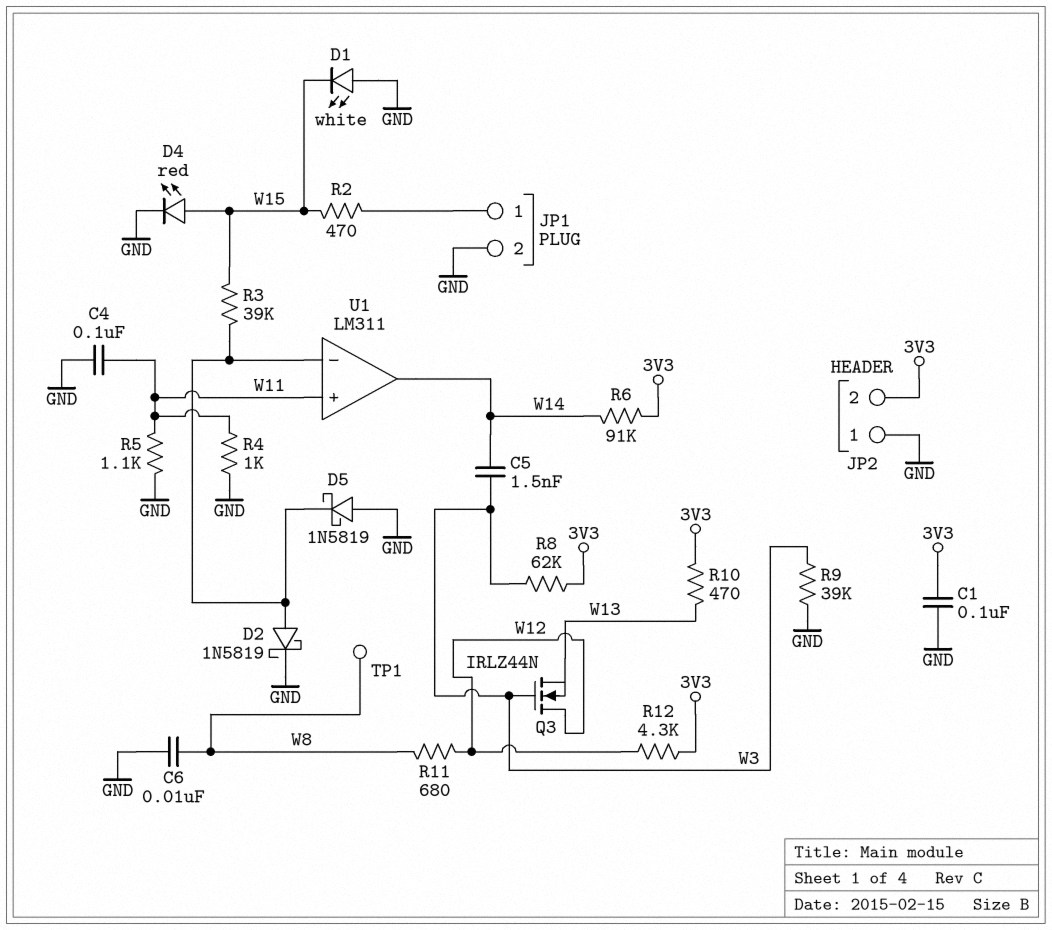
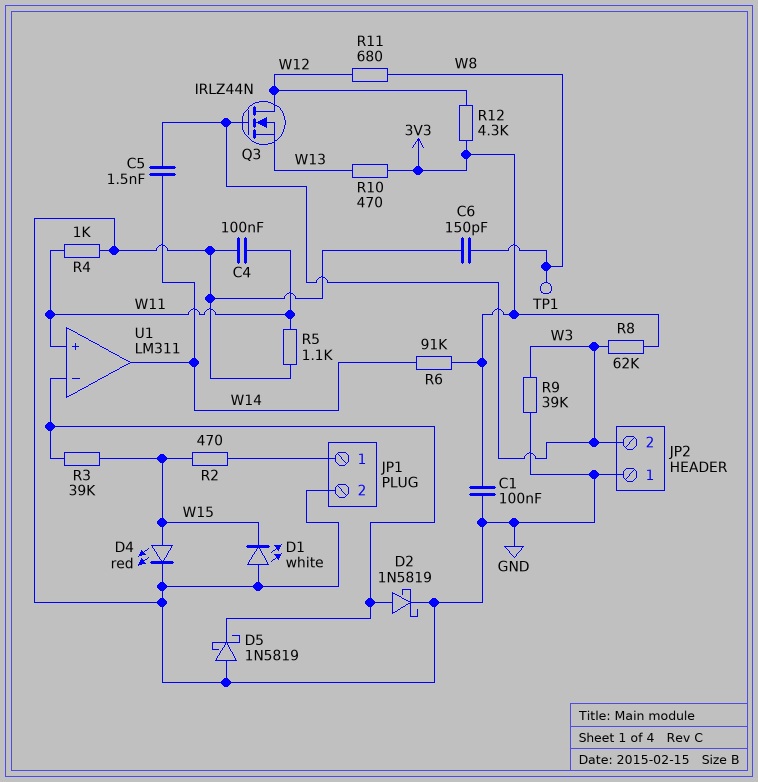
C6: 10nF (GND, W8) -> 150pF (GND, W8)
JP2 pin 2: 3V3 -> W3

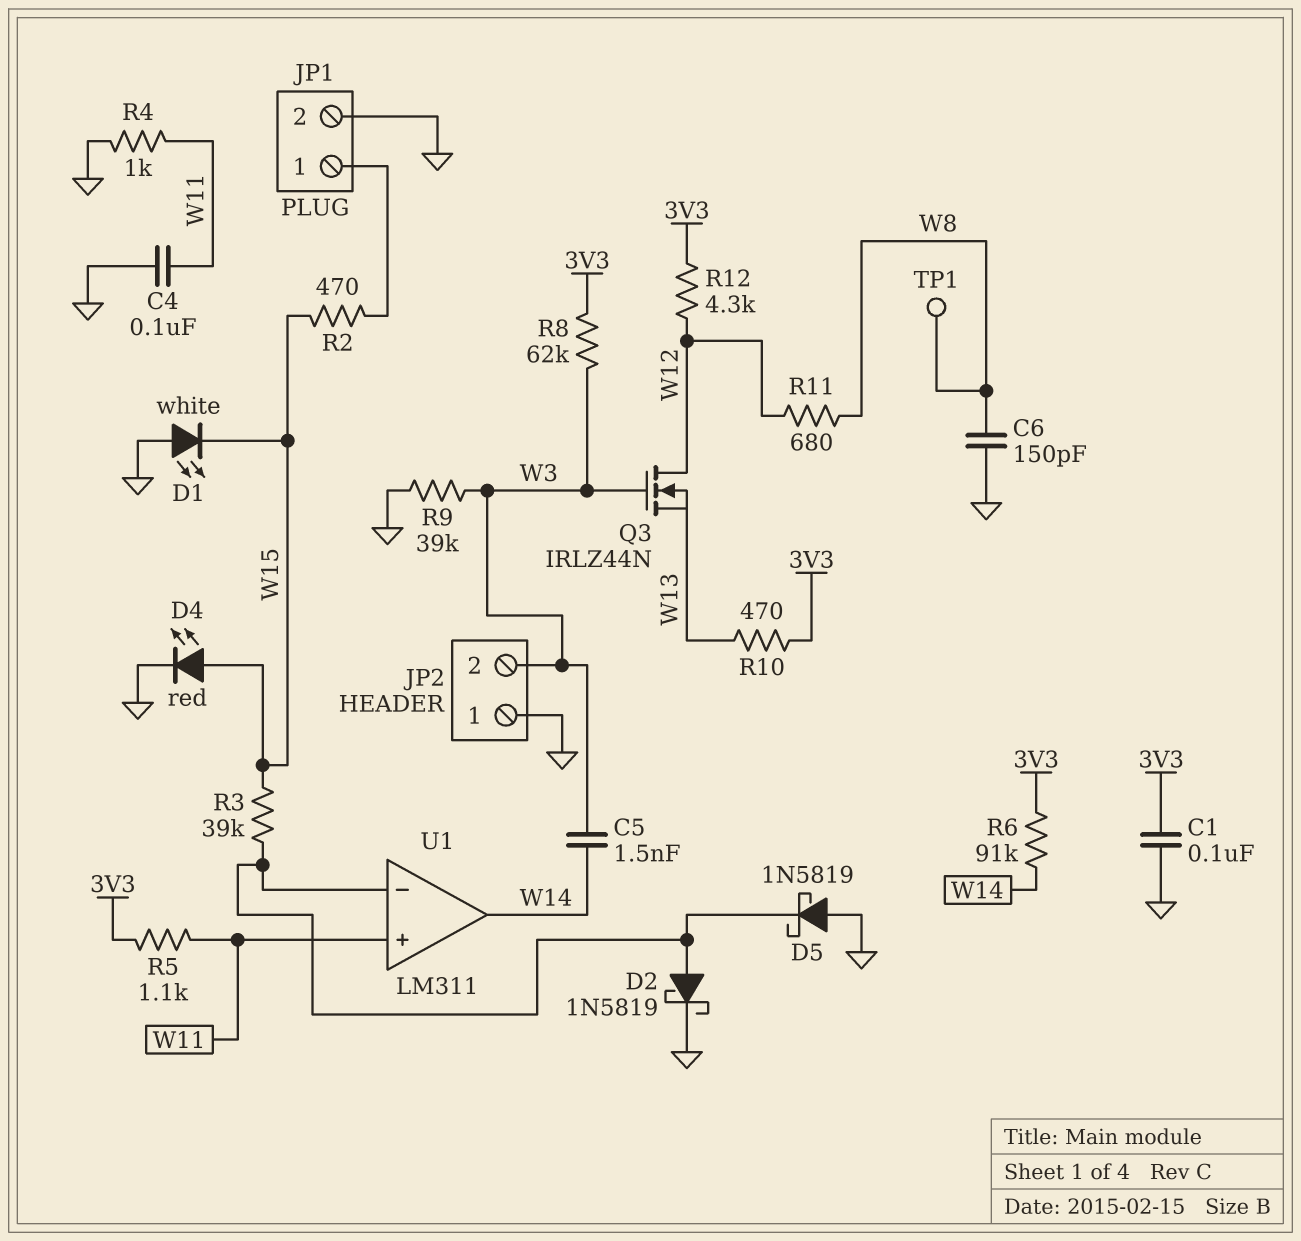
R5: 1.1k (GND, W11) -> 1.1k (3V3, W11)

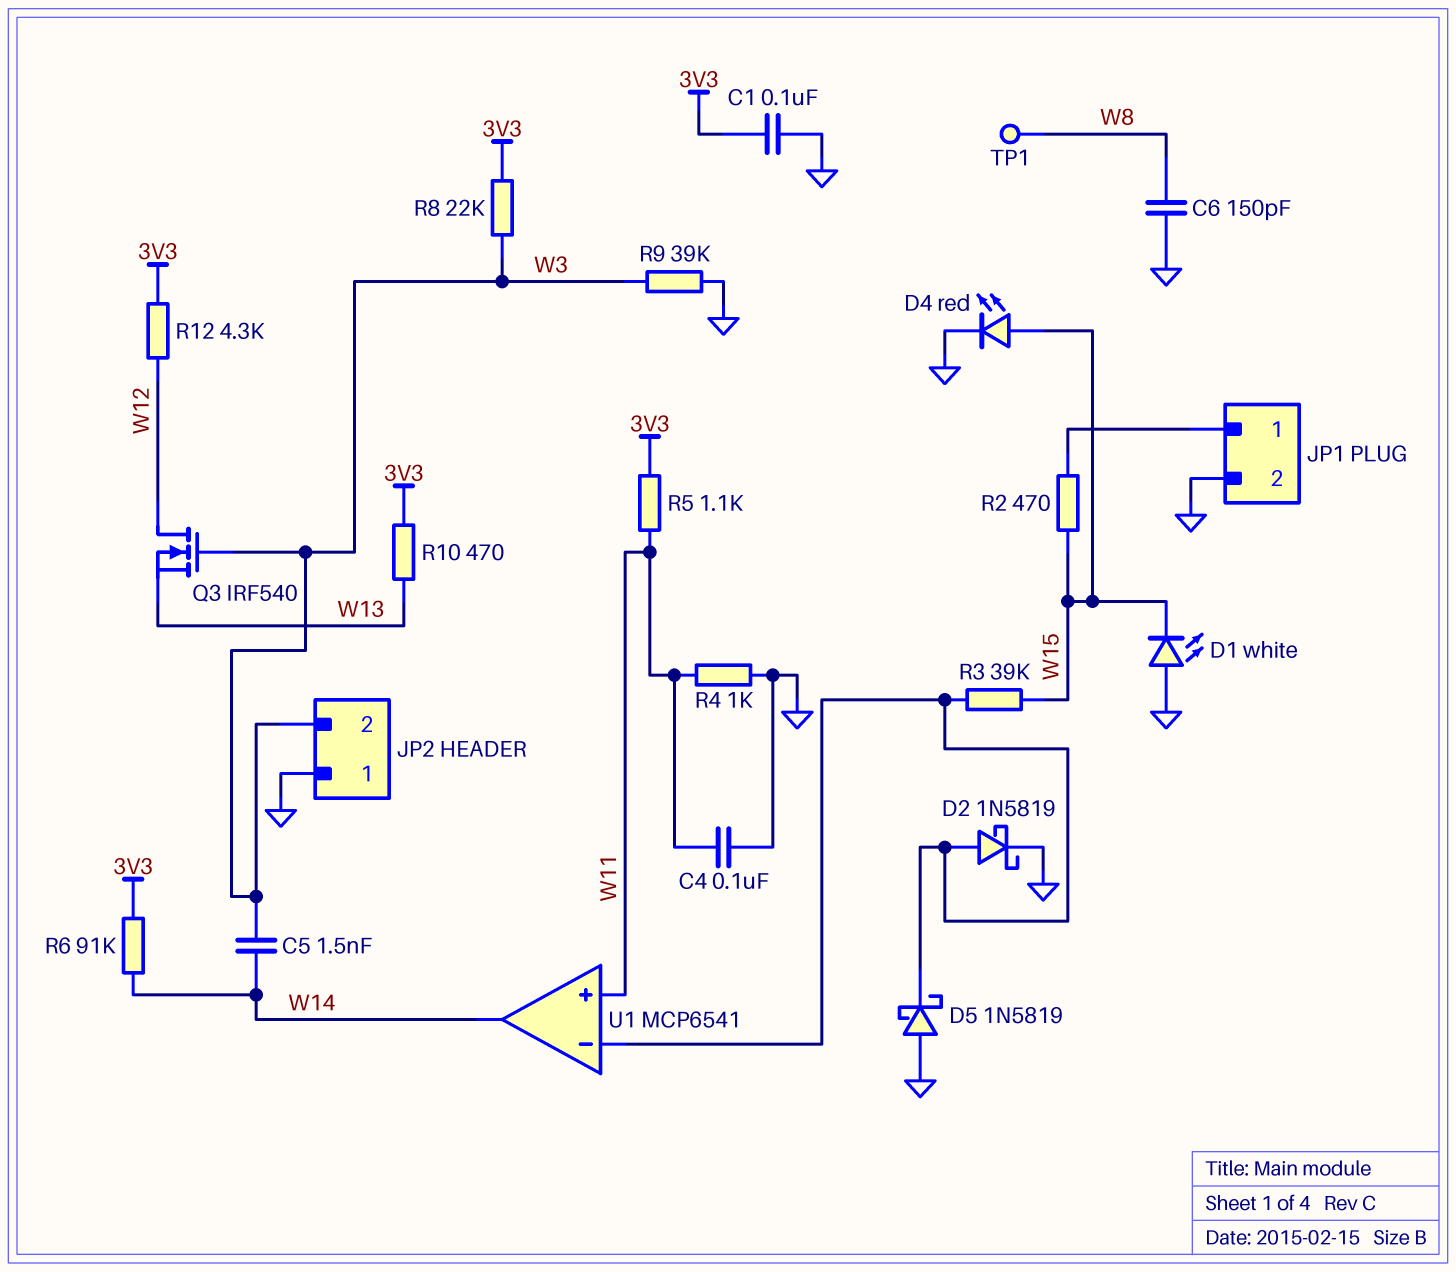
Q3: NMOS IRLZ44N (G W3, D W12, S W13) -> NMOS IRF540 (G W3, D W12, S W13)
R8: 62k (3V3, W3) -> 22k (3V3, W3)
R11: 680 (W8, W12) -> none
U1: LM311 -> MCP6541

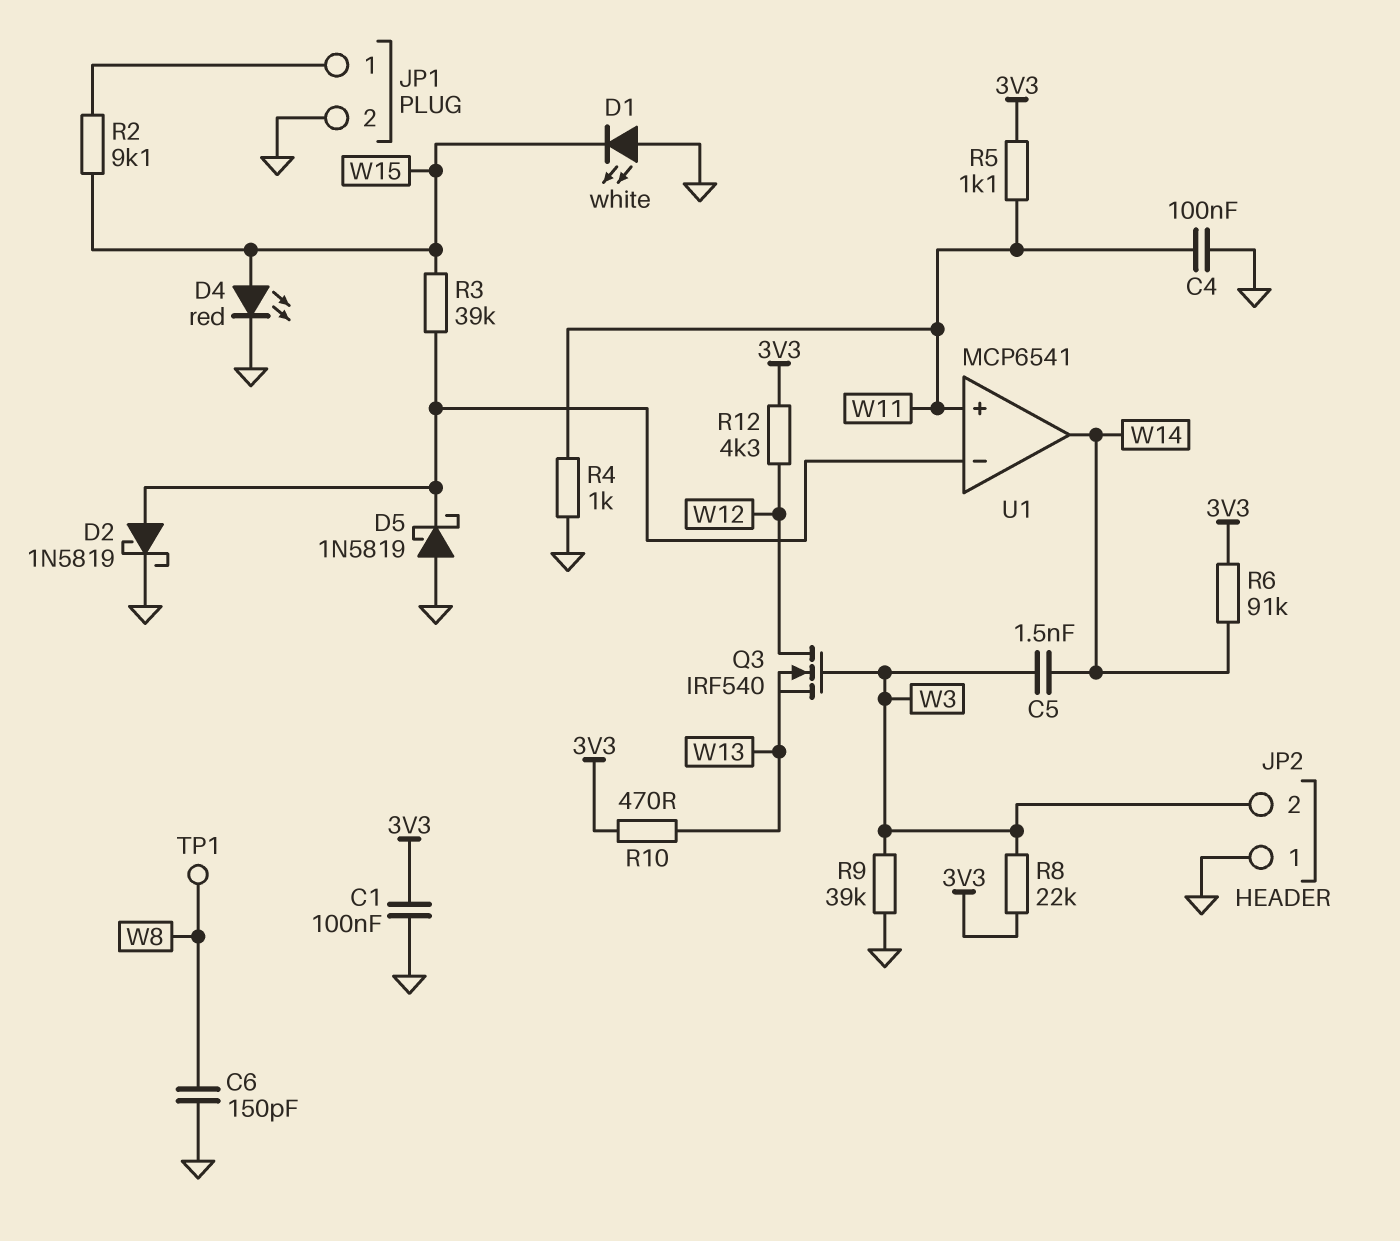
R2: 470 (JP1/1, W15) -> 9.1k (JP1/1, W15)

